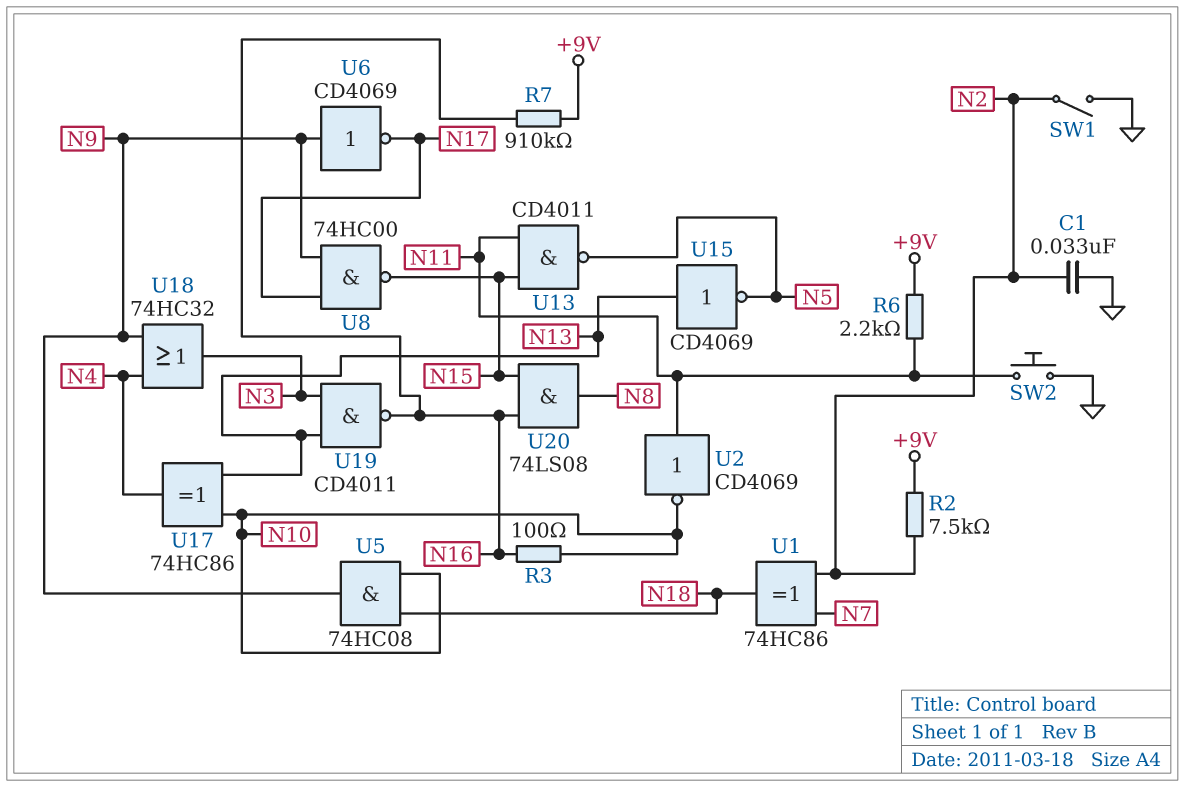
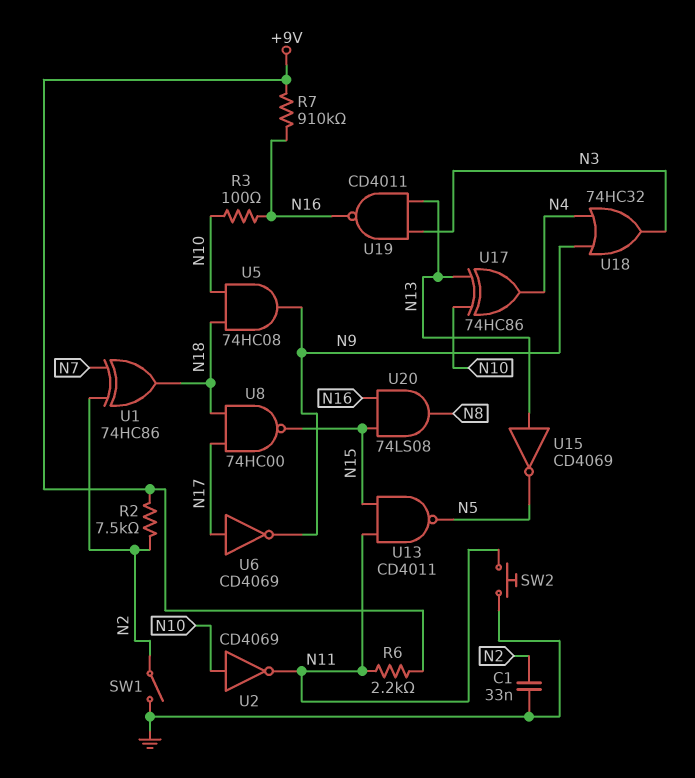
U2: NOT CD4069 (in N11, out N10) -> NOT CD4069 (in N10, out N11)
U6: NOT CD4069 (in N9, out N17) -> NOT CD4069 (in N17, out N9)
U8: NAND 74HC00 (in N9, in N17, out N15) -> NAND 74HC00 (in N17, in N18, out N15)

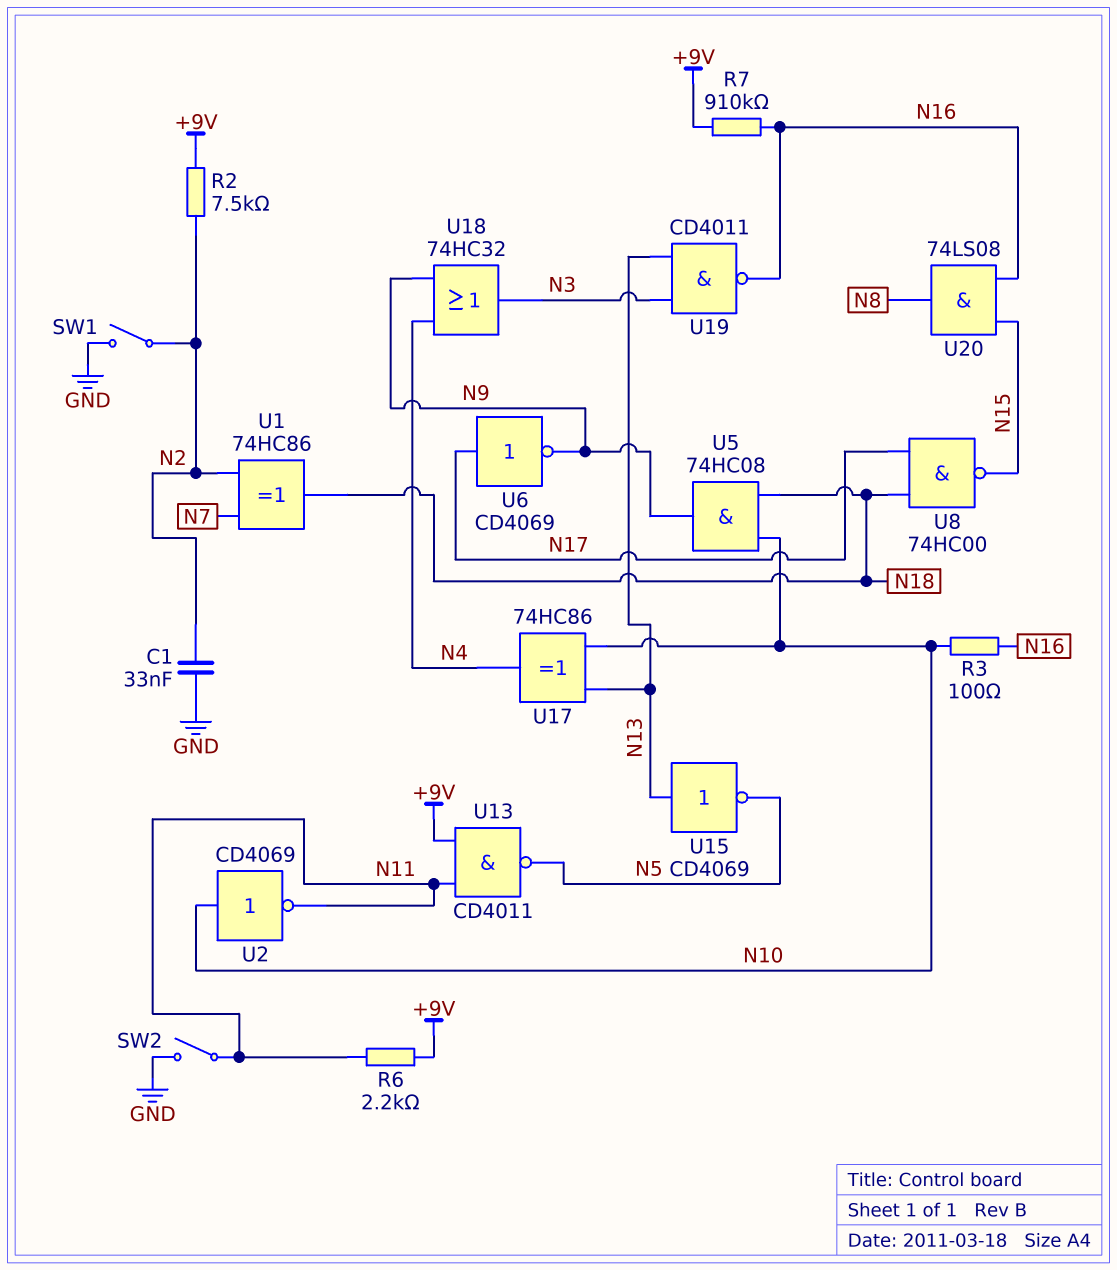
SW2: button (GND, N11) -> switch (GND, N11)
U13: NAND CD4011 (in N11, in N15, out N5) -> NAND CD4011 (in +9V, in N11, out N5)

